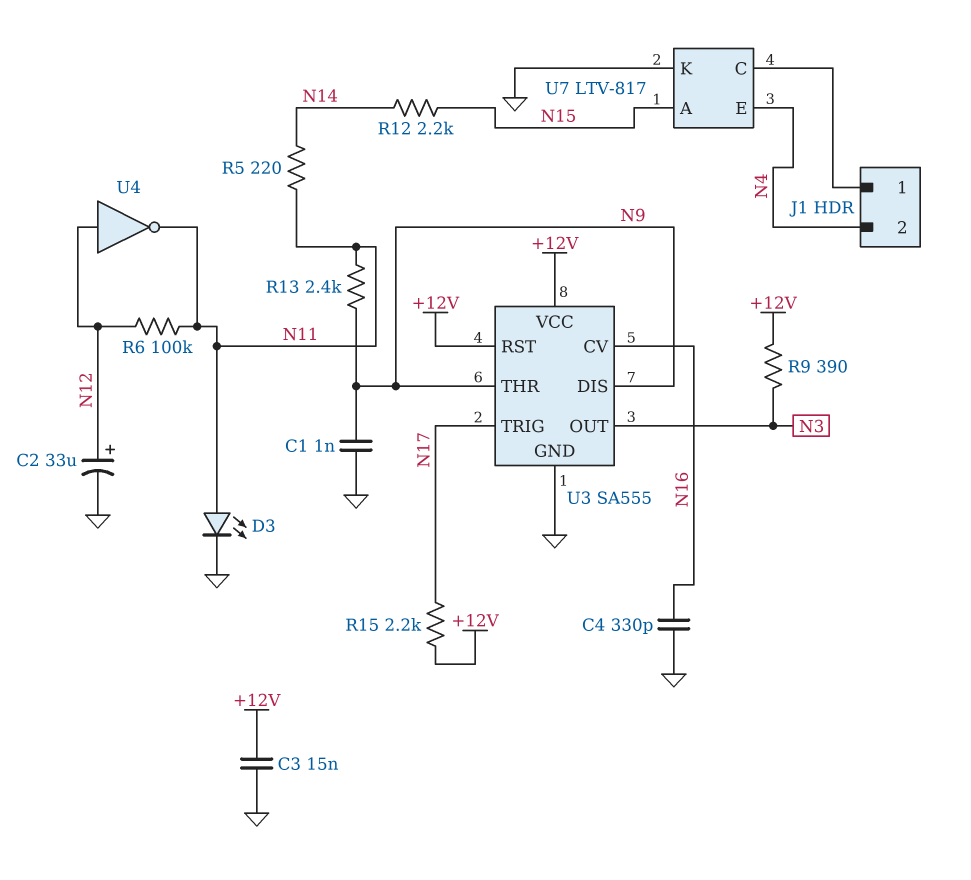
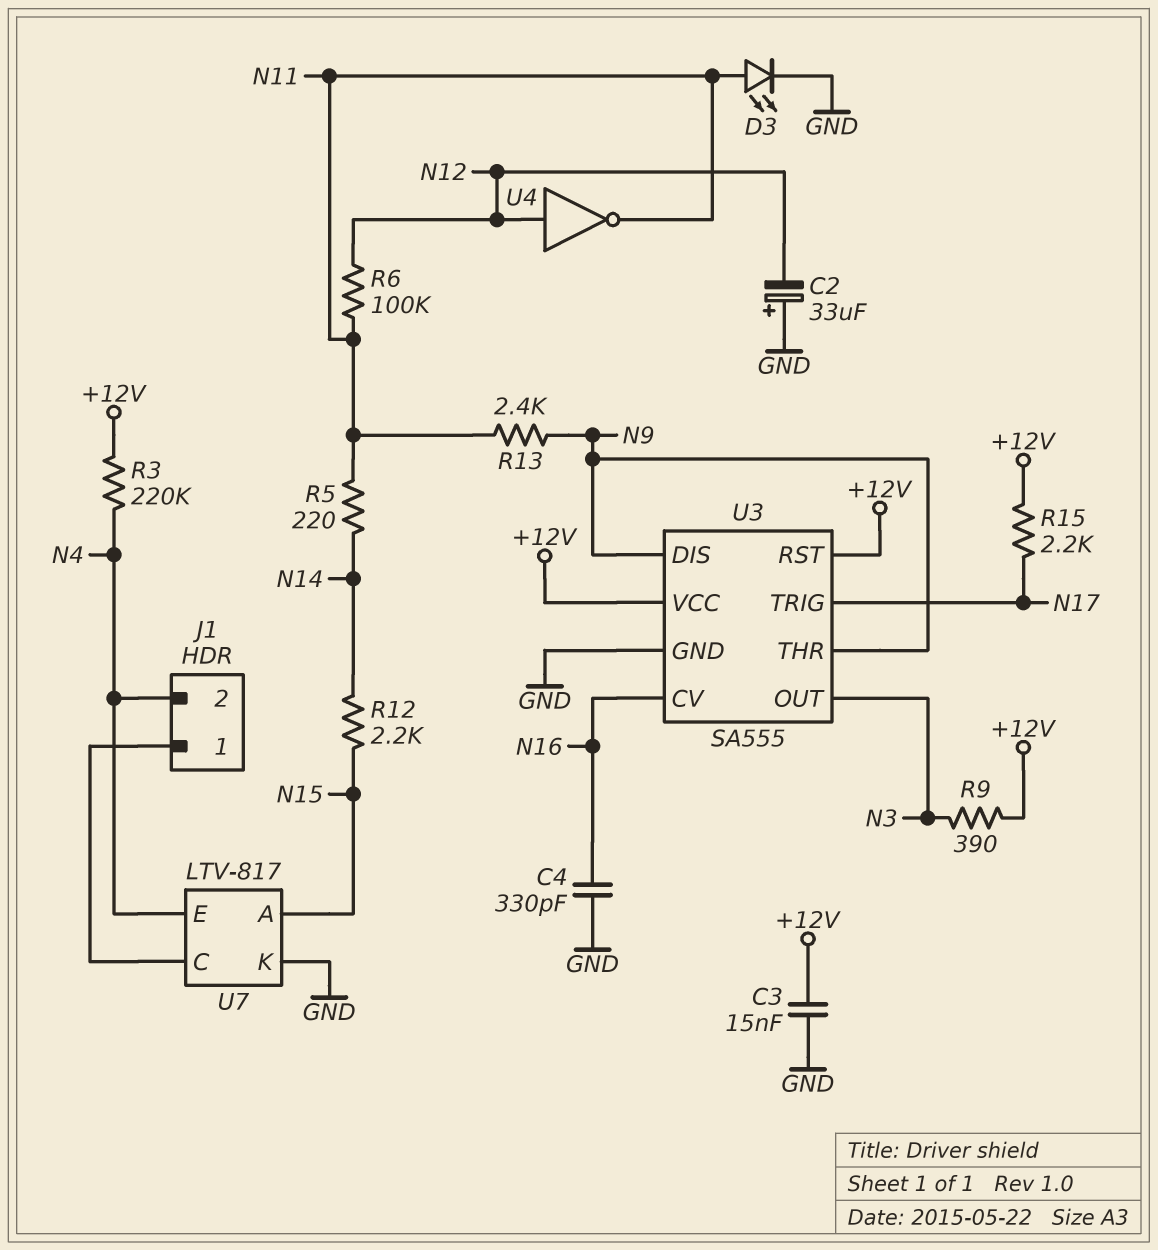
C1: 1nF (GND, N9) -> none
C2: 33uF (plus N12, minus GND) -> 33uF (plus GND, minus N12)
R3: none -> 220k (+12V, N4)

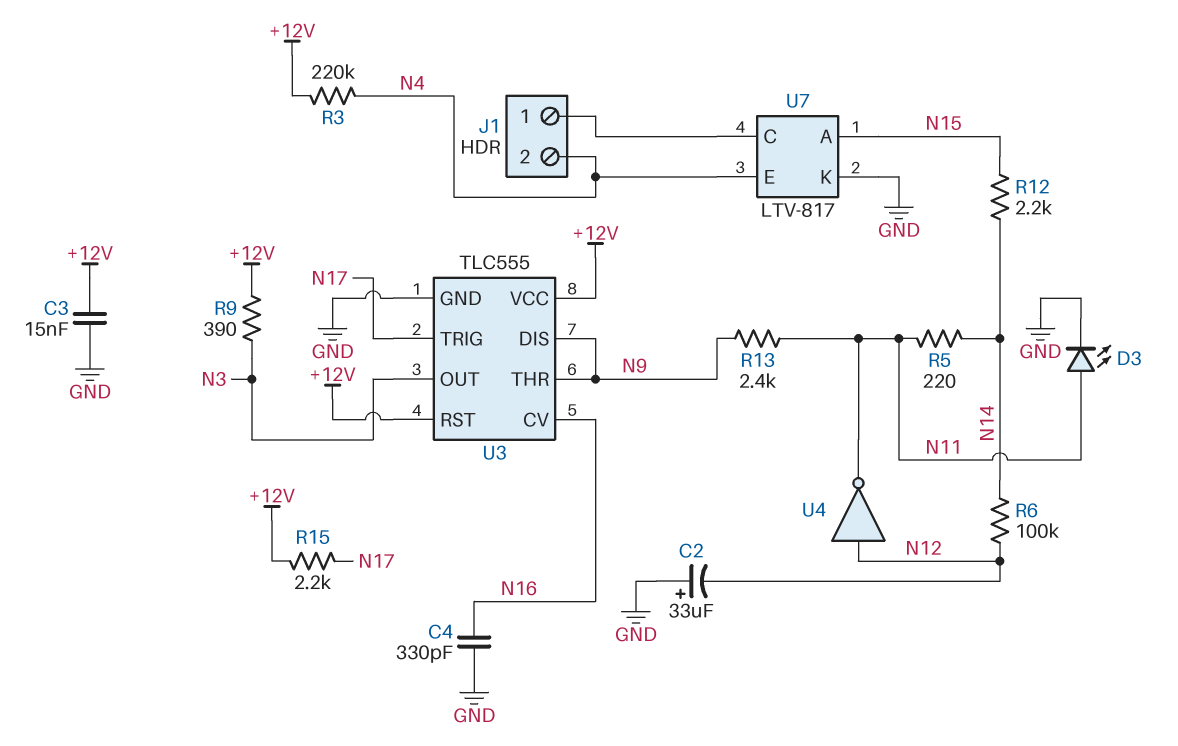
R6: 100k (N11, N12) -> 100k (N12, N14)
U3: SA555 -> TLC555

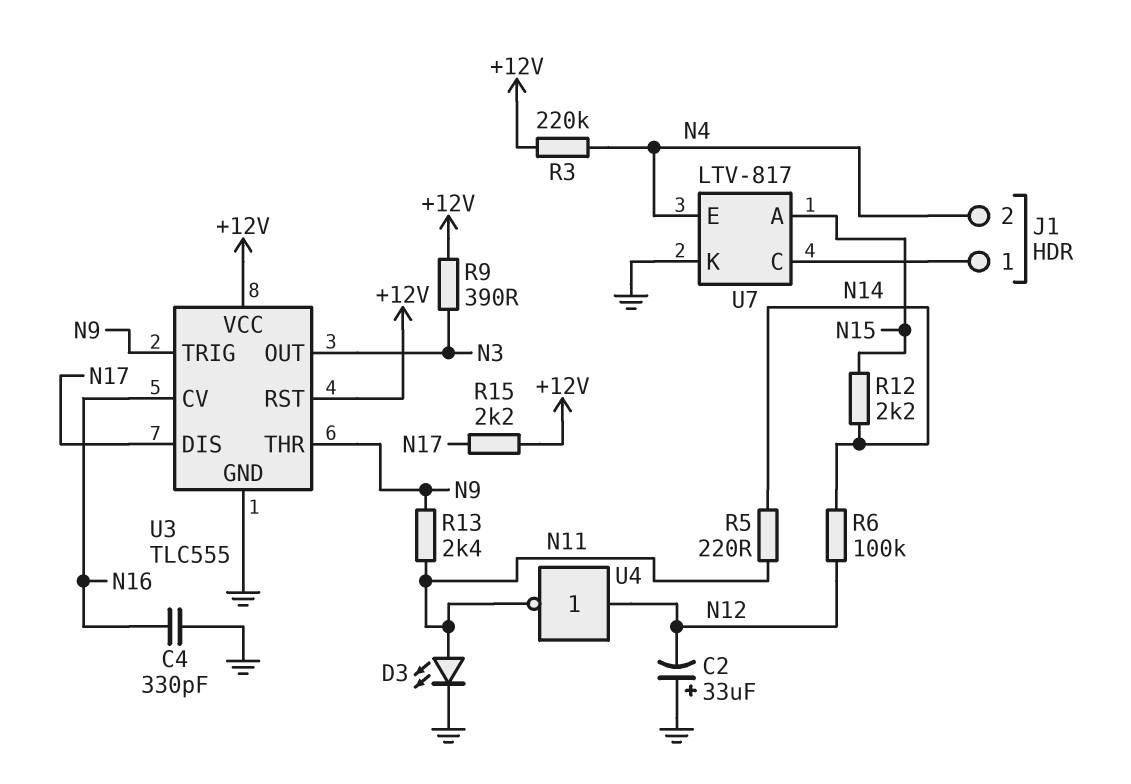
C3: 15nF (+12V, GND) -> none
U3 pin DIS: N9 -> N17
U3 pin TRIG: N17 -> N9

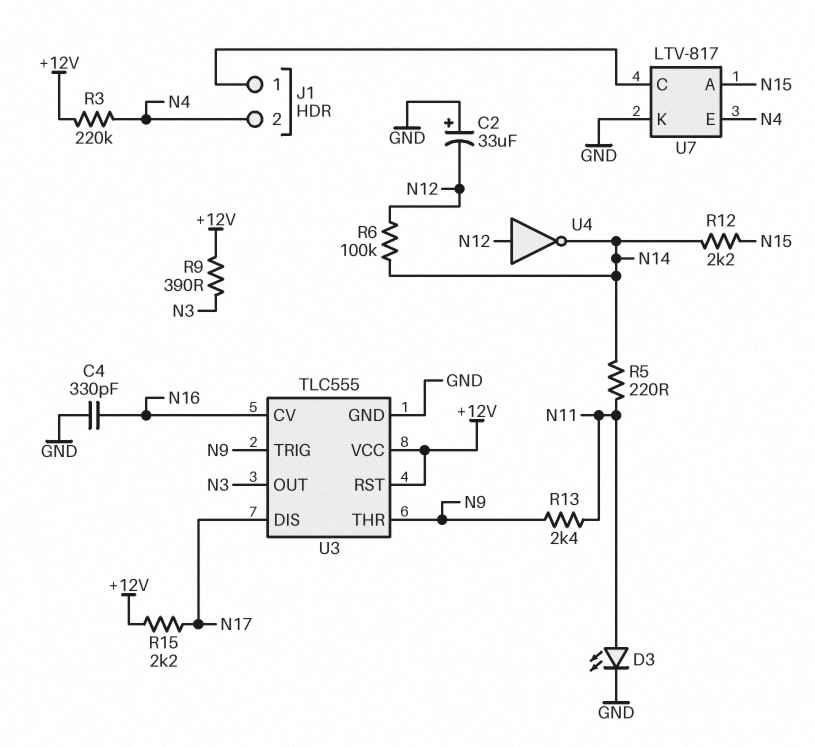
U4: NOT (in N12, out N11) -> NOT (in N12, out N14)

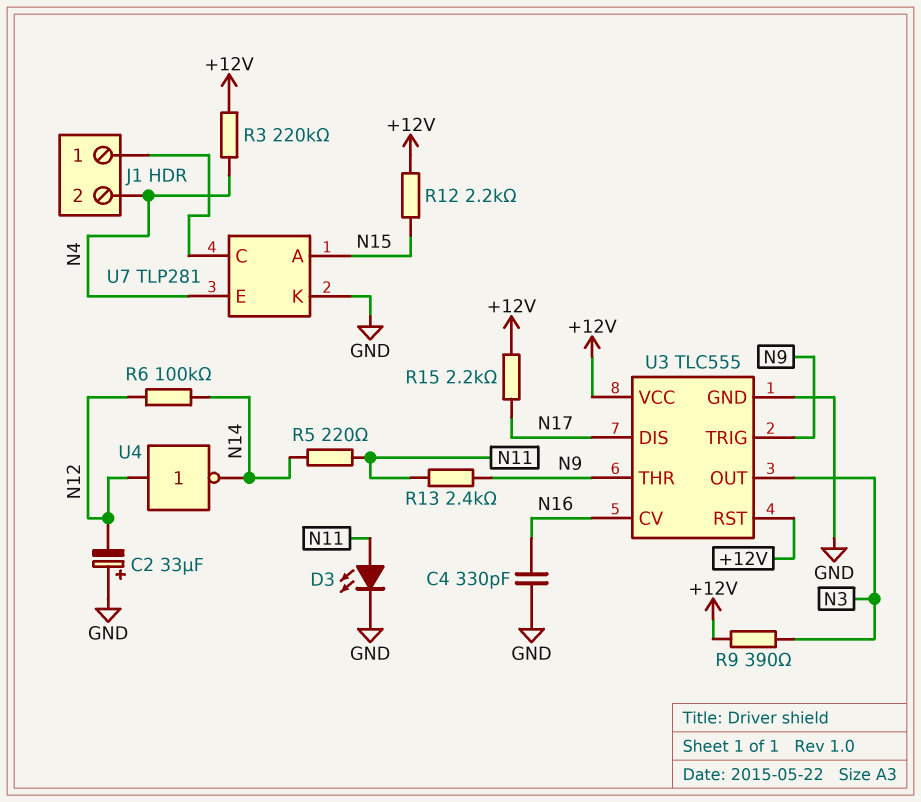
R12: 2.2k (N14, N15) -> 2.2k (+12V, N15)
U7: LTV-817 -> TLP281

